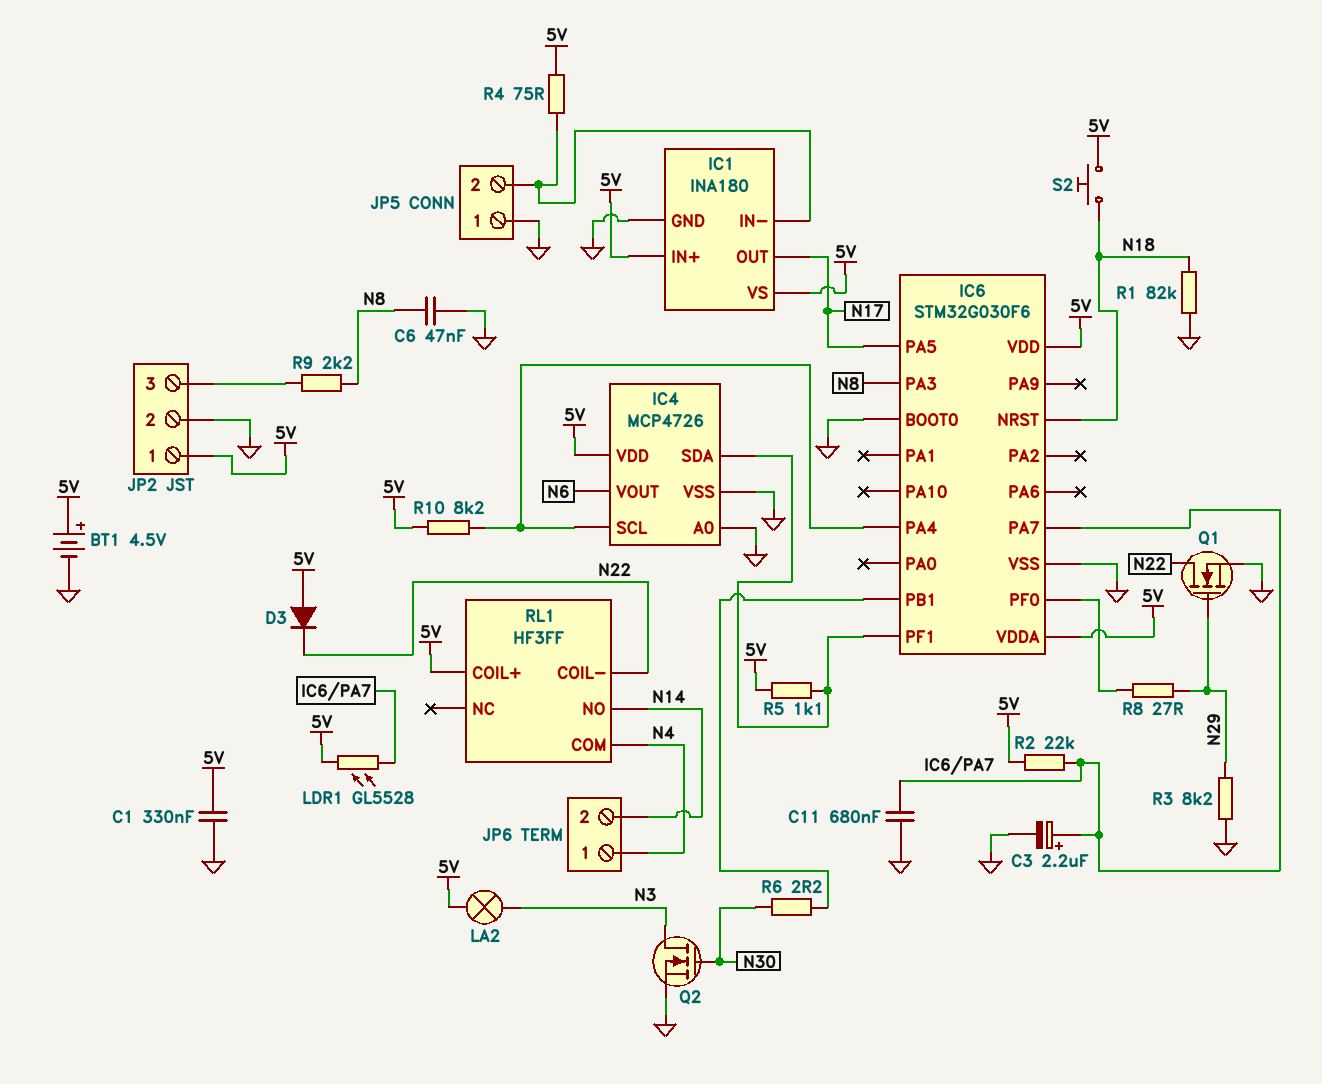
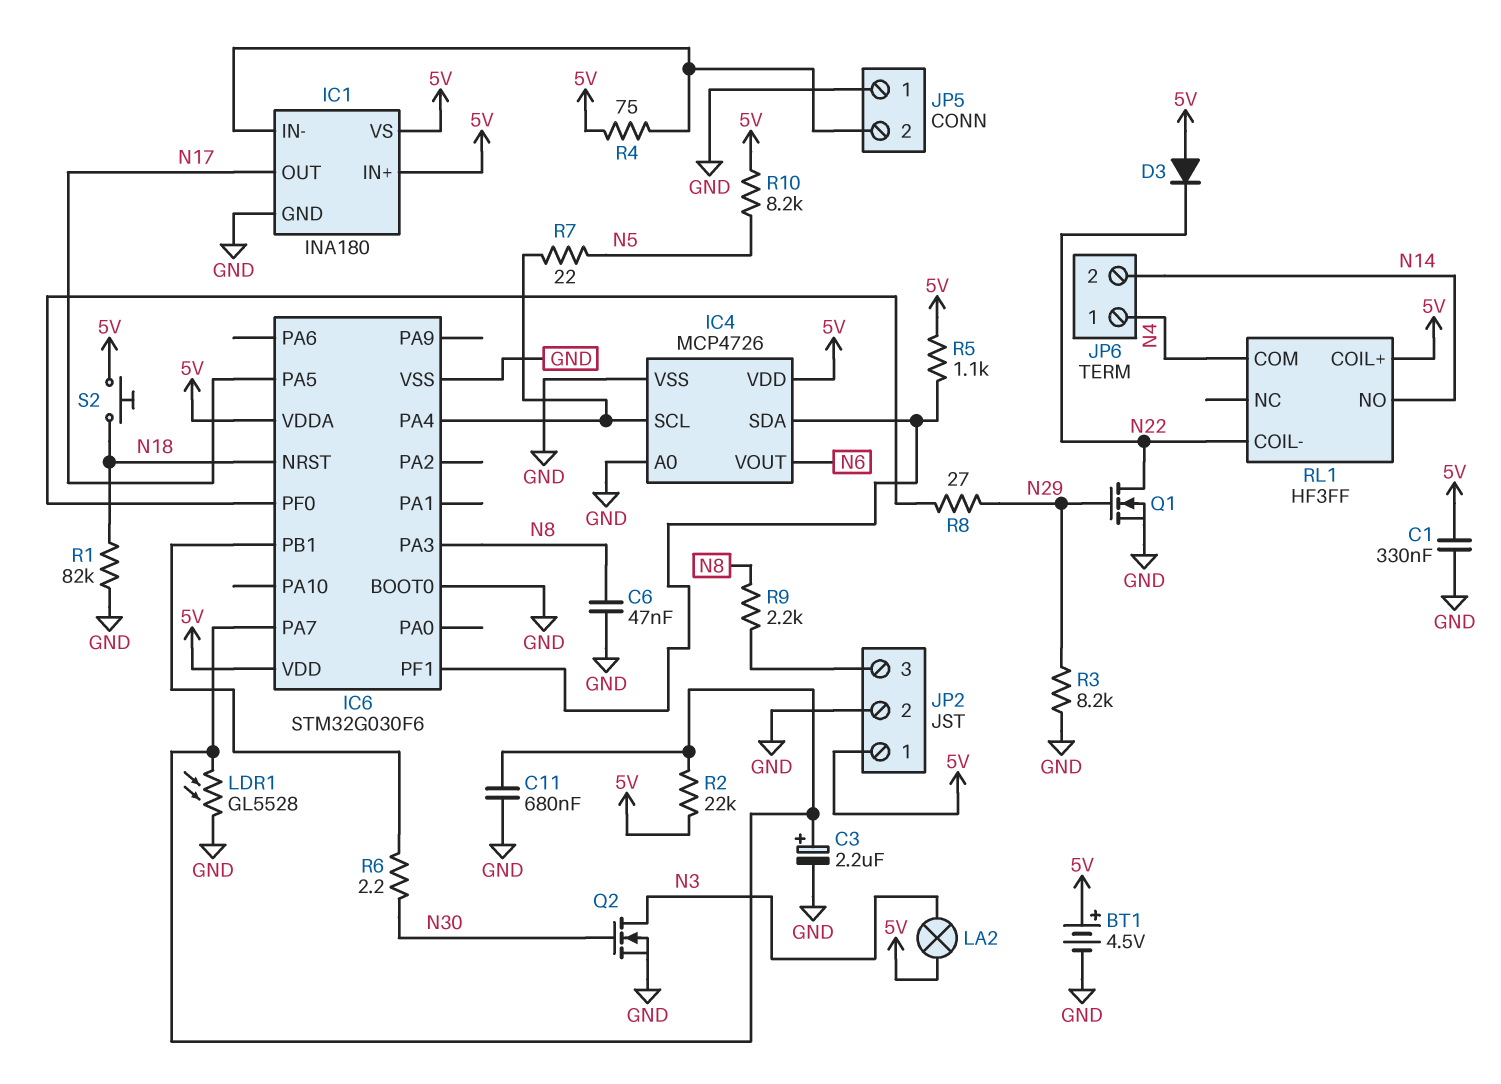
LDR1: GL5528 (5V, IC6/PA7) -> GL5528 (GND, IC6/PA7)
R7: none -> 22 (IC4/SCL, N5)
R10: 8.2k (5V, IC4/SCL) -> 8.2k (5V, N5)

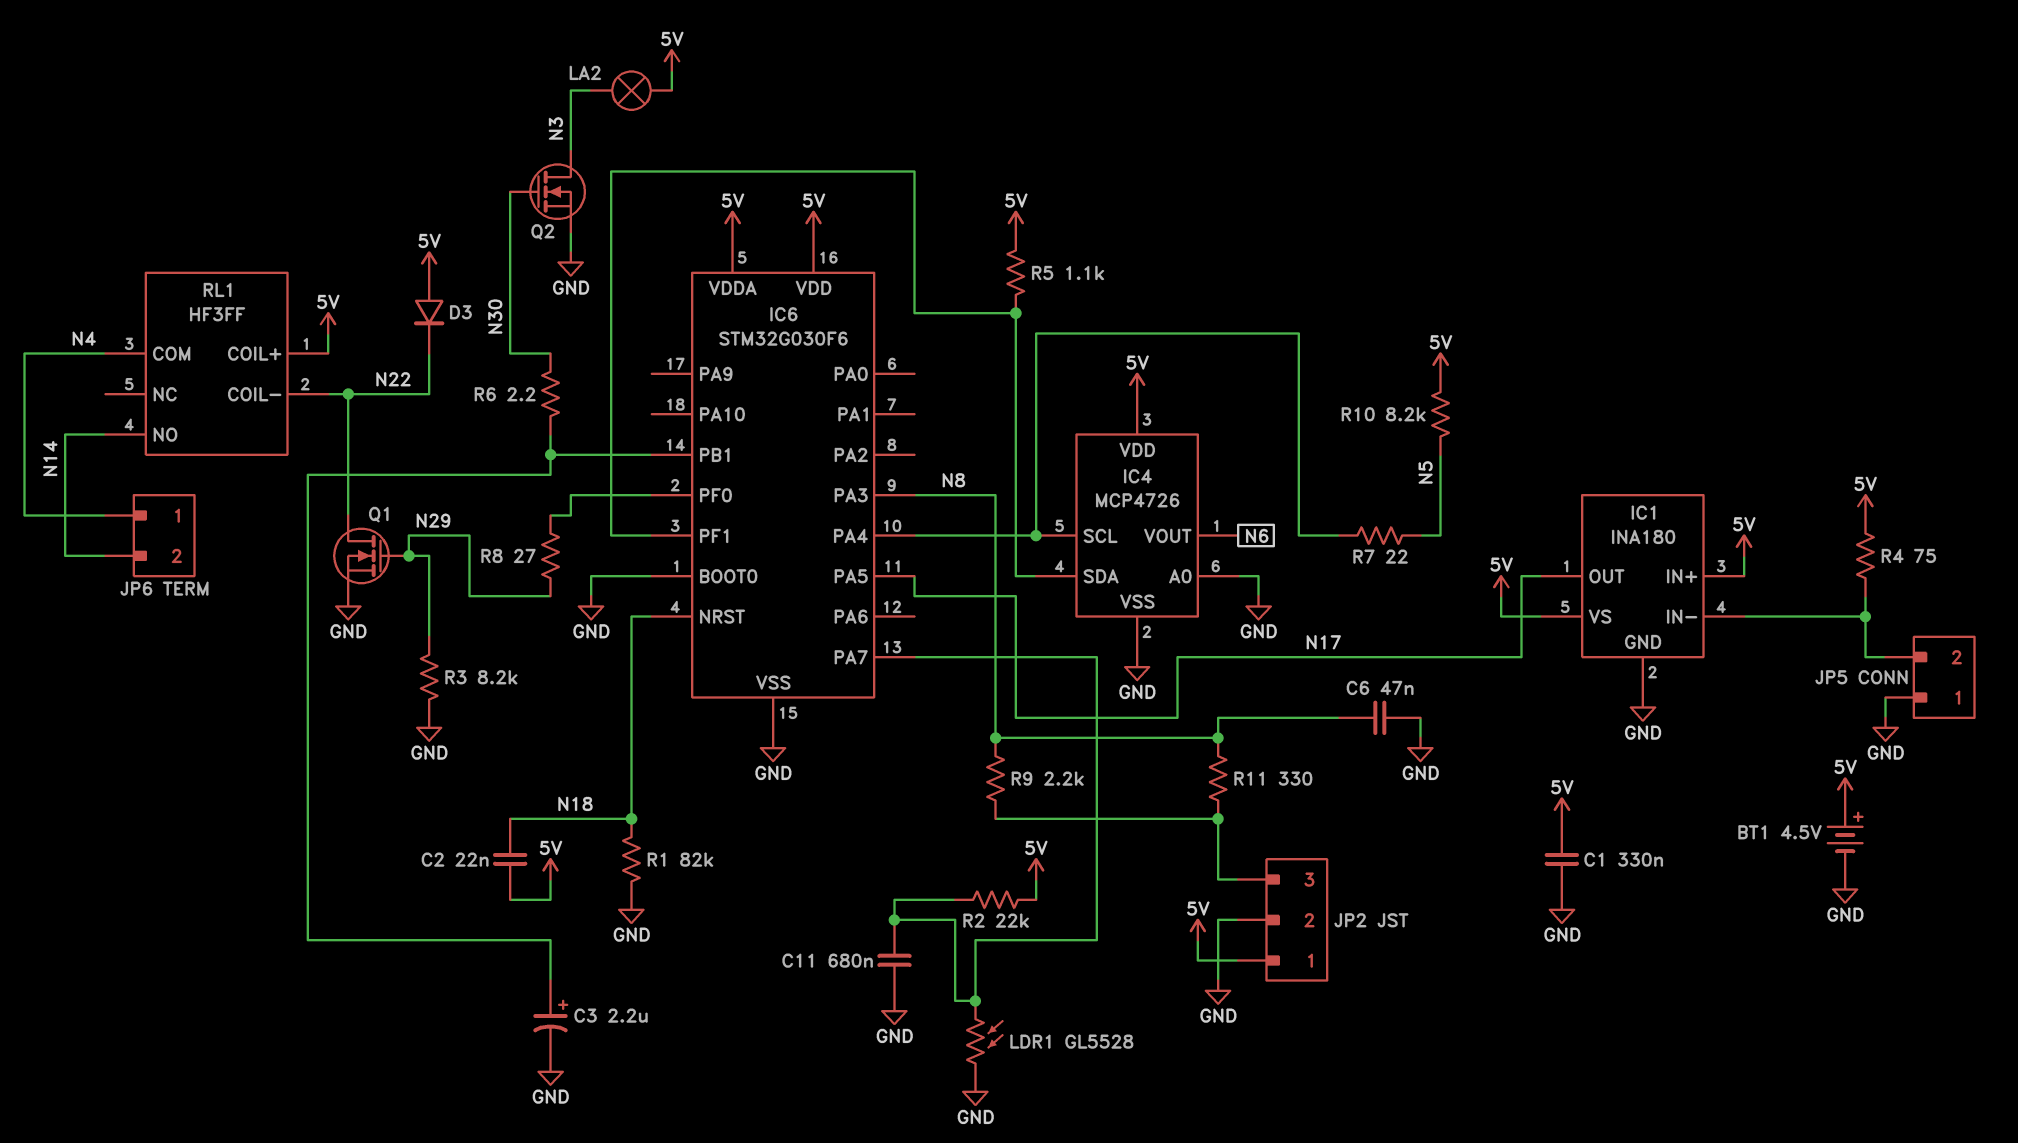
C2: none -> 22nF (5V, N18)
C3: 2.2uF (plus IC6/PA7, minus GND) -> 2.2uF (plus IC6/PB1, minus GND)
R11: none -> 330 (JP2/3, N8)
S2: button (5V, N18) -> none

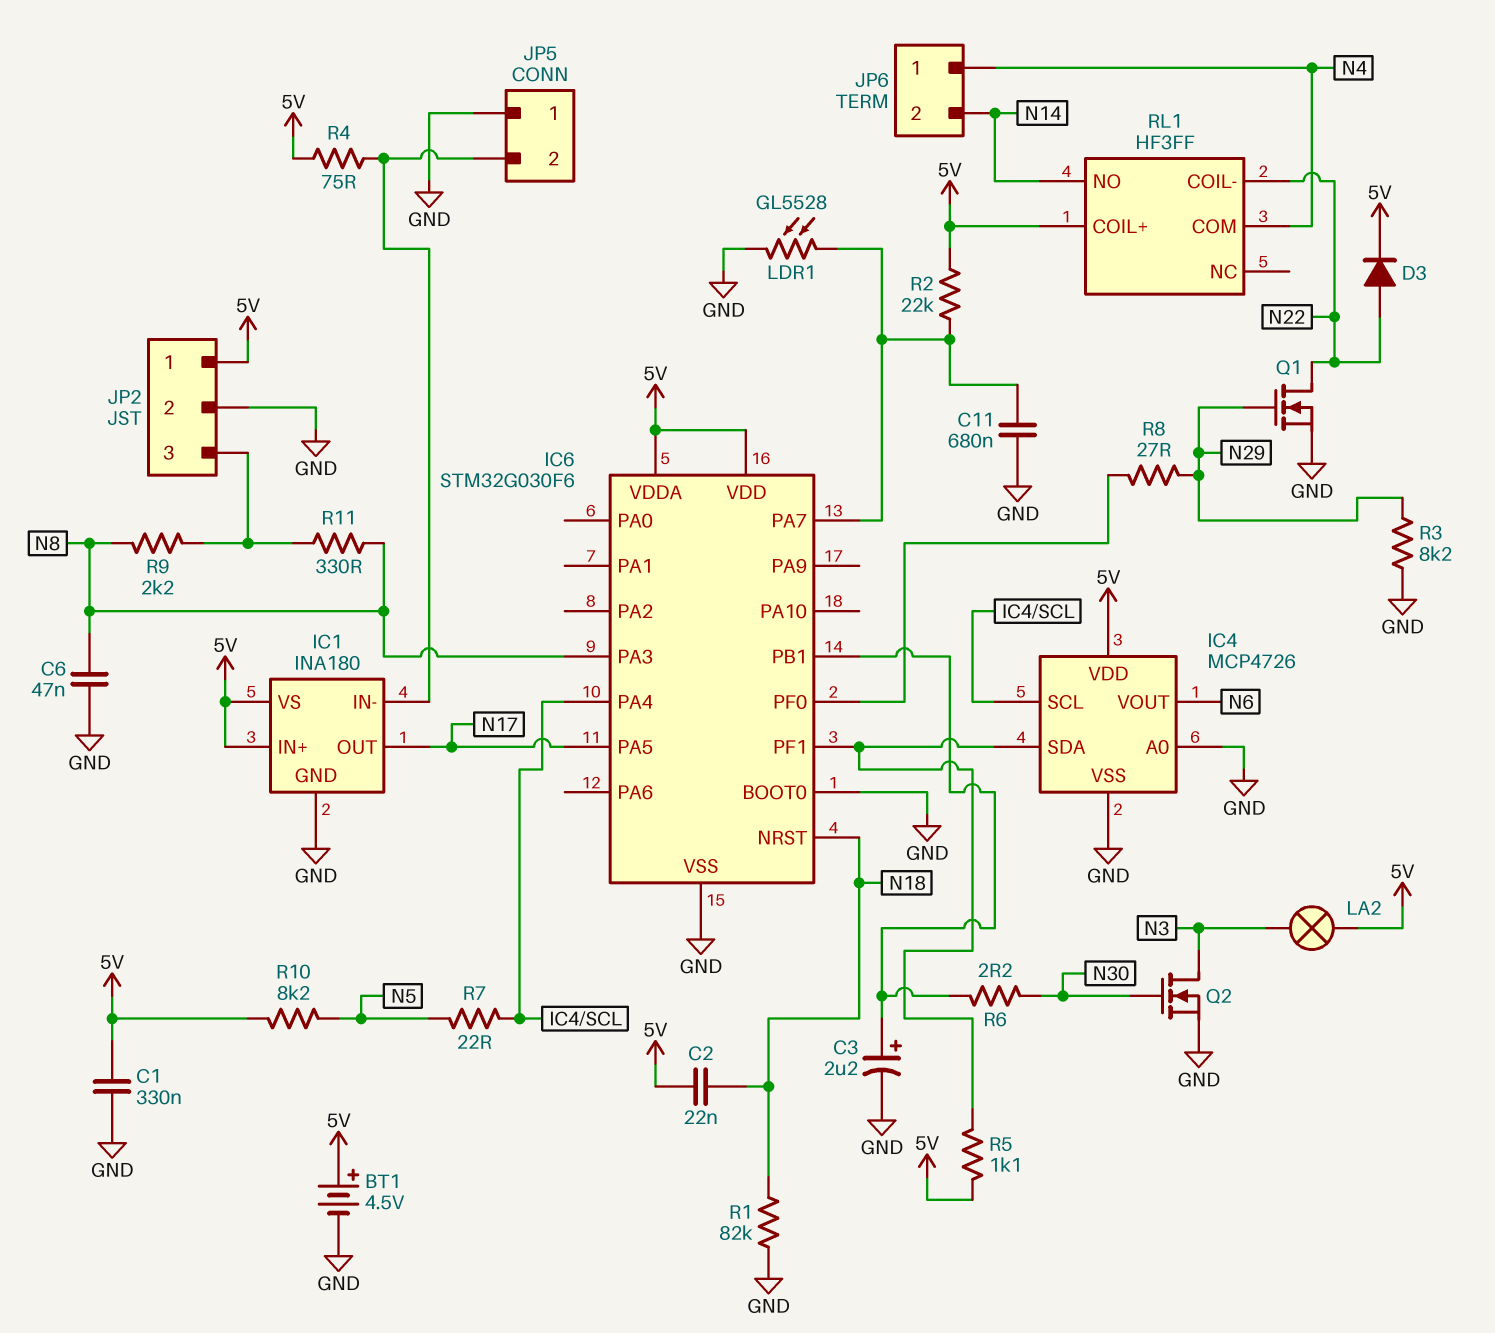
D3: diode (A 5V, K N22) -> diode (A N22, K 5V)

